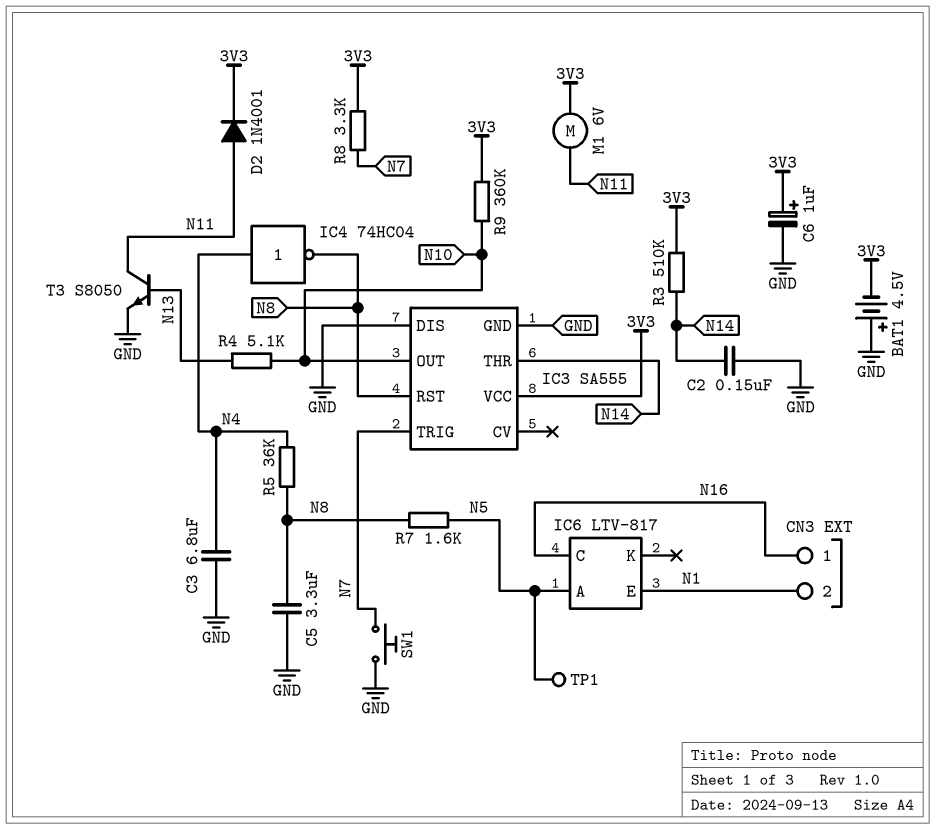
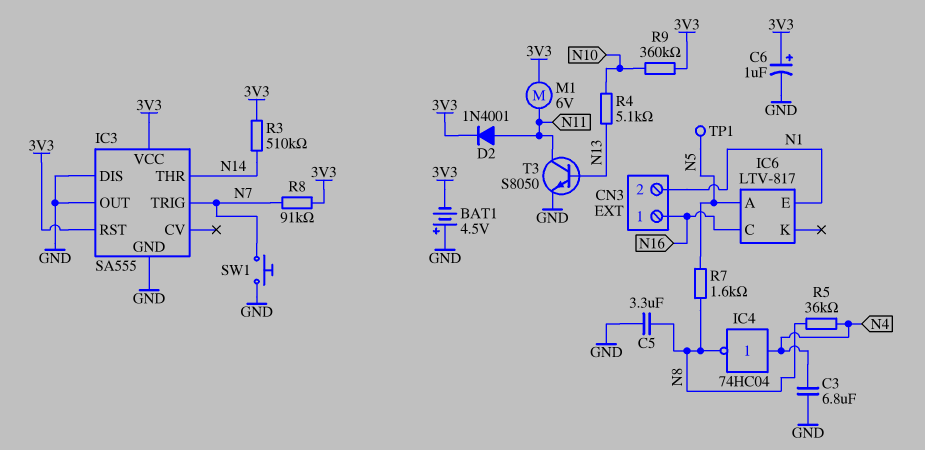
C2: 150nF (GND, N14) -> none
IC3 pin OUT: N10 -> GND
IC3 pin RST: N8 -> 3V3
R8: 3.3k (3V3, N7) -> 91k (3V3, N7)

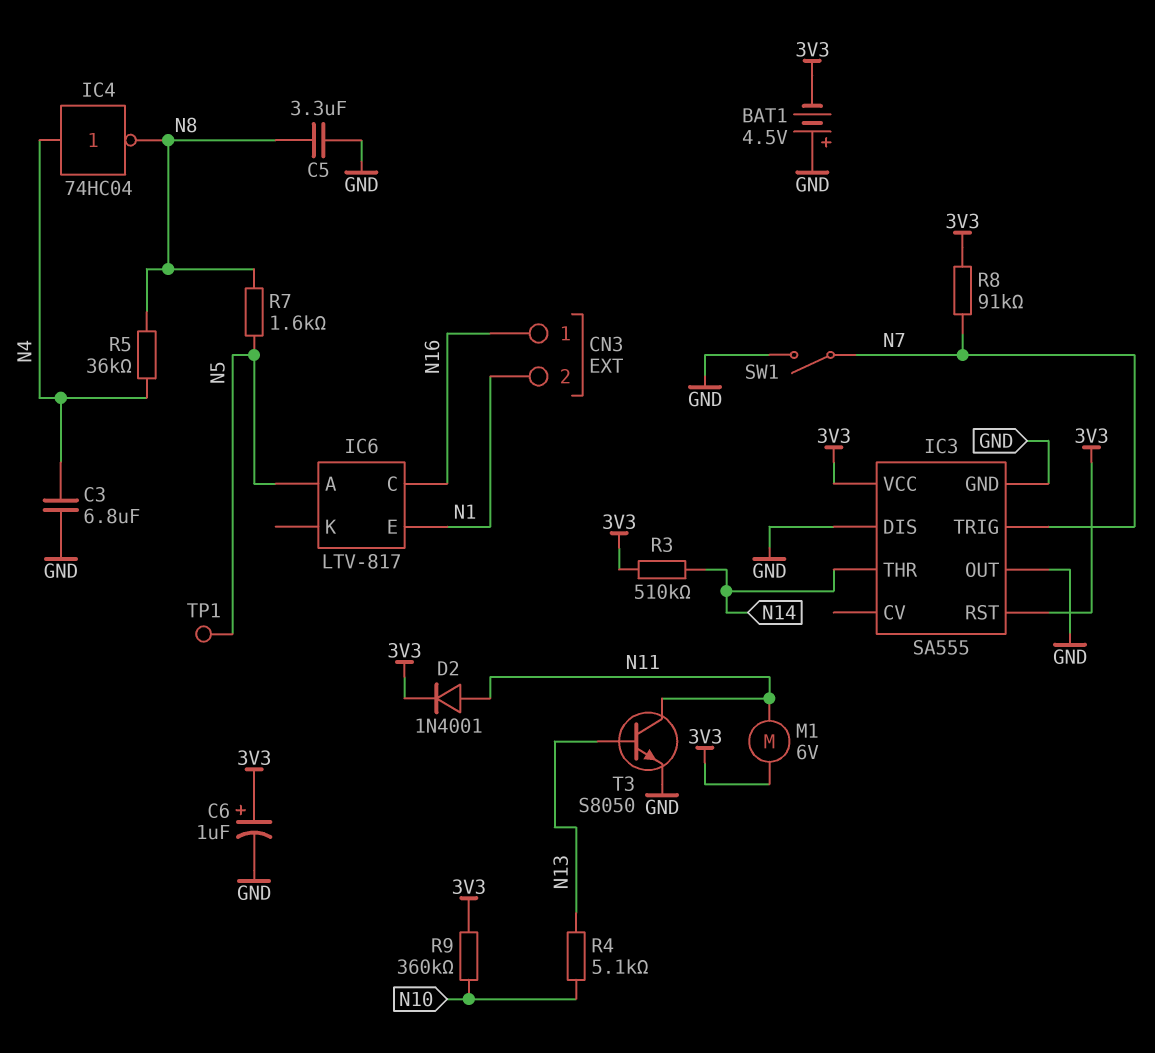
SW1: button (GND, N7) -> switch (GND, N7)

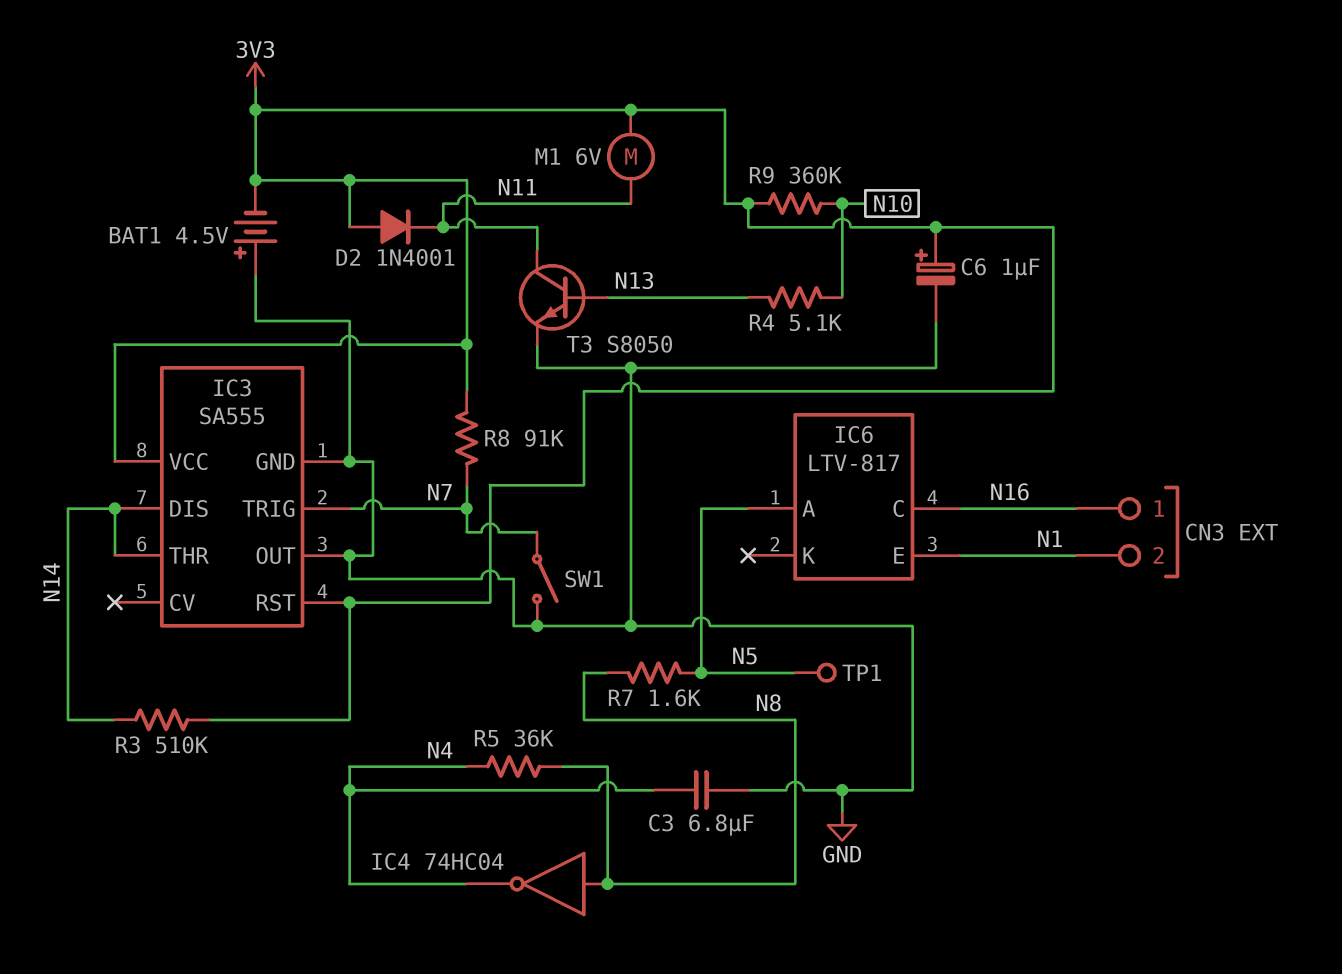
C5: 3.3uF (GND, N8) -> none
D2: diode 1N4001 (A N11, K 3V3) -> diode 1N4001 (A 3V3, K N11)
IC3 pin DIS: GND -> N14
IC4: NOT 74HC04 (in N4, out N8) -> NOT 74HC04 (in N8, out N4)

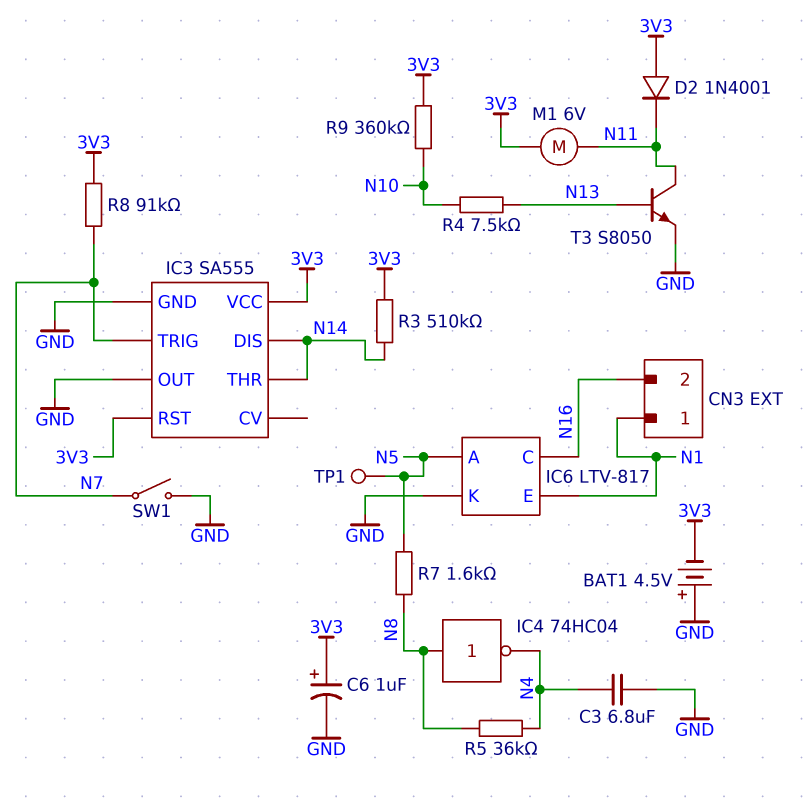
CN3 pin 1: N16 -> N1
CN3 pin 2: N1 -> N16
IC6 pin K: none -> GND
R4: 5.1k (N10, N13) -> 7.5k (N10, N13)

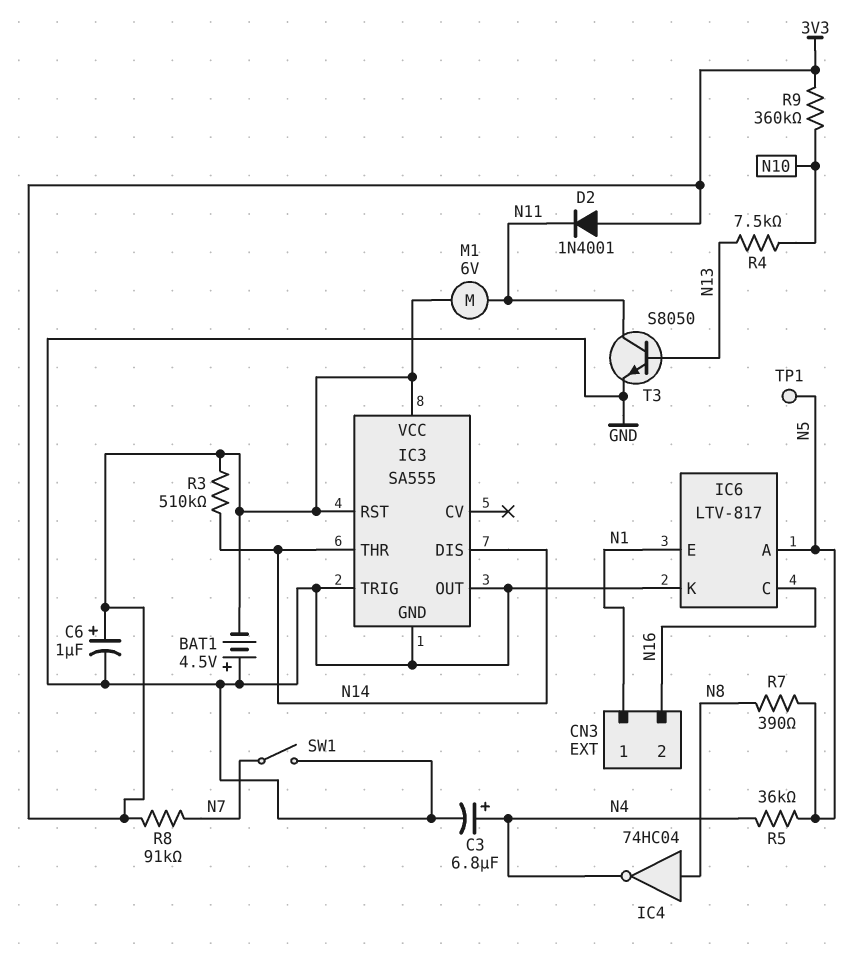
C3: 6.8uF (GND, N4) -> 6.8uF (plus N4, minus GND)
IC3 pin TRIG: N7 -> GND
R5: 36k (N4, N8) -> 36k (N4, N5)
R7: 1.6k (N5, N8) -> 390 (N5, N8)

